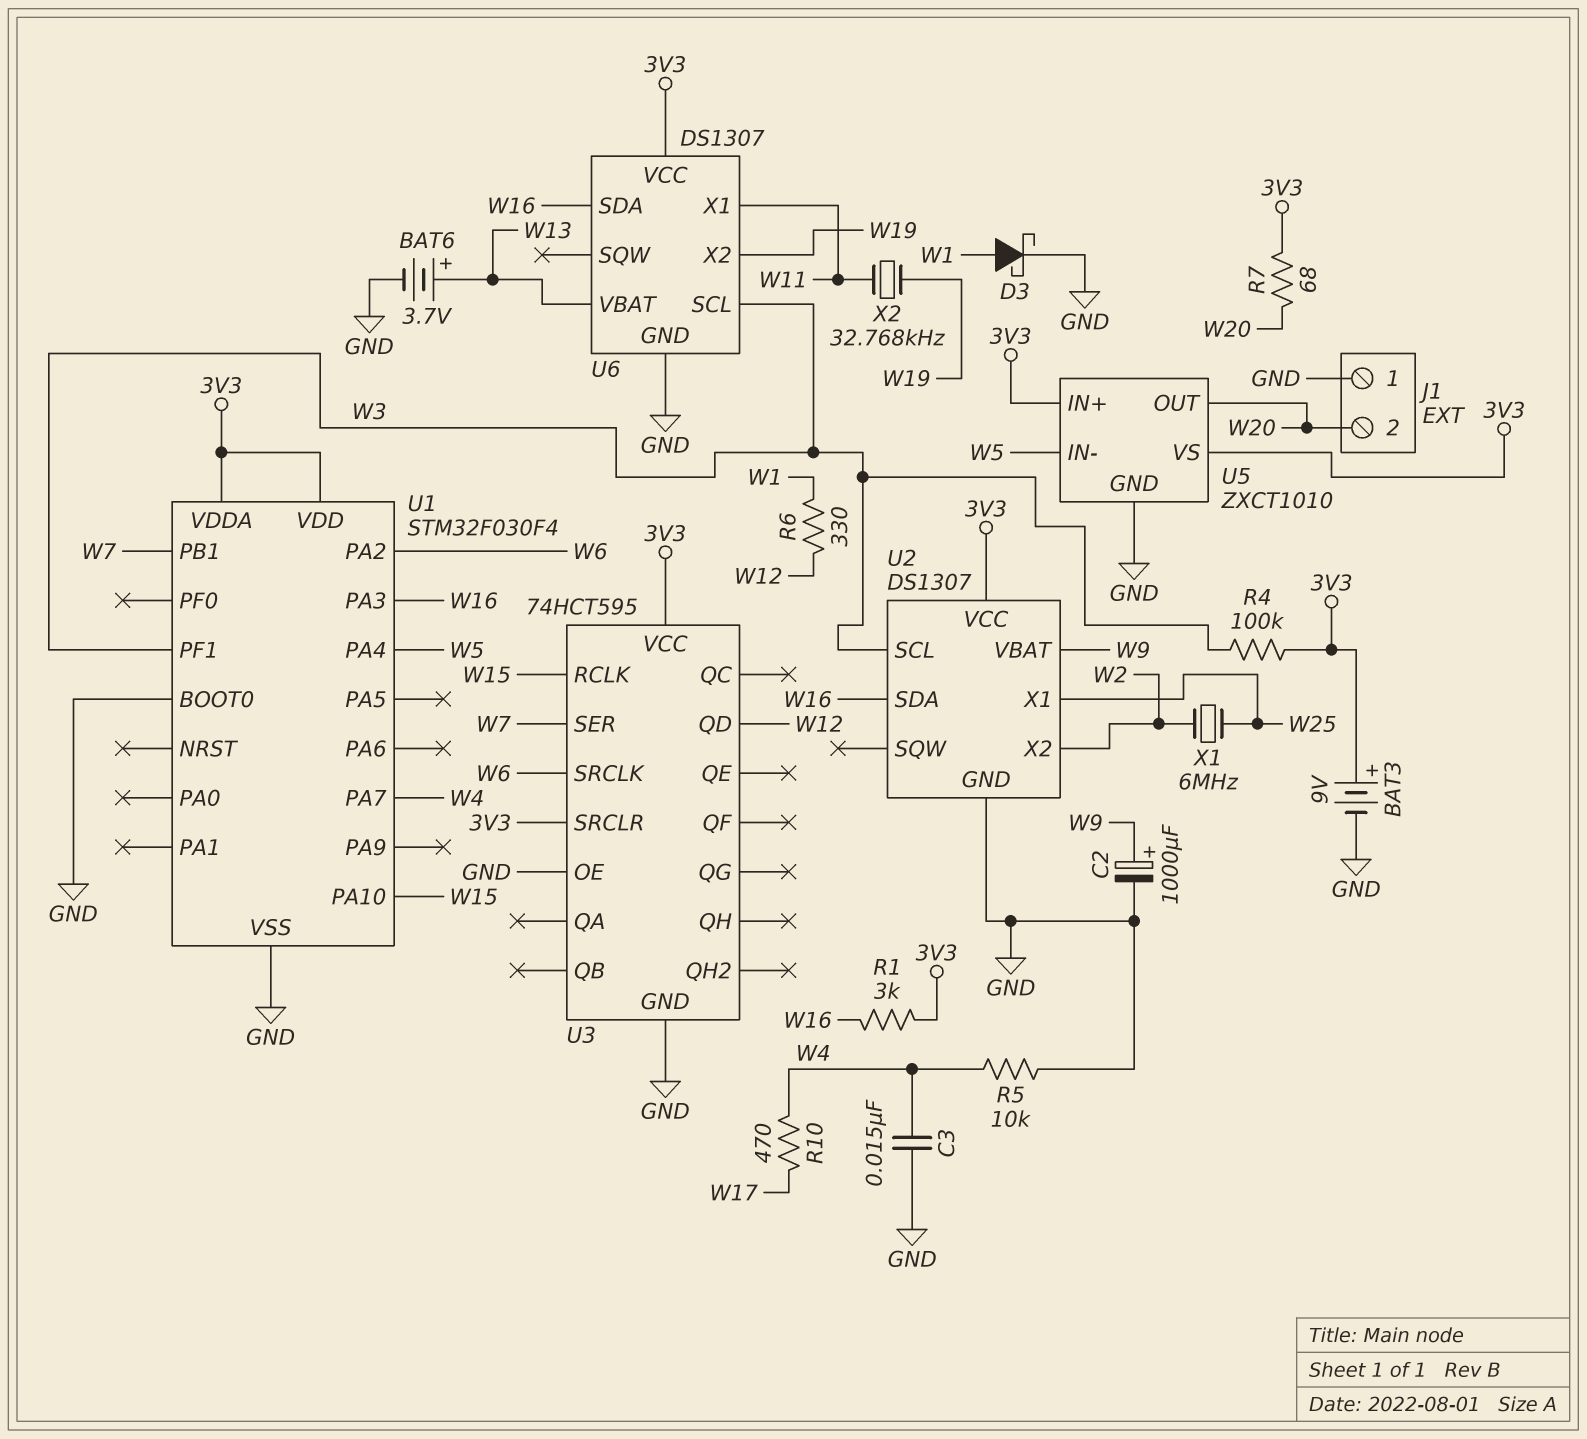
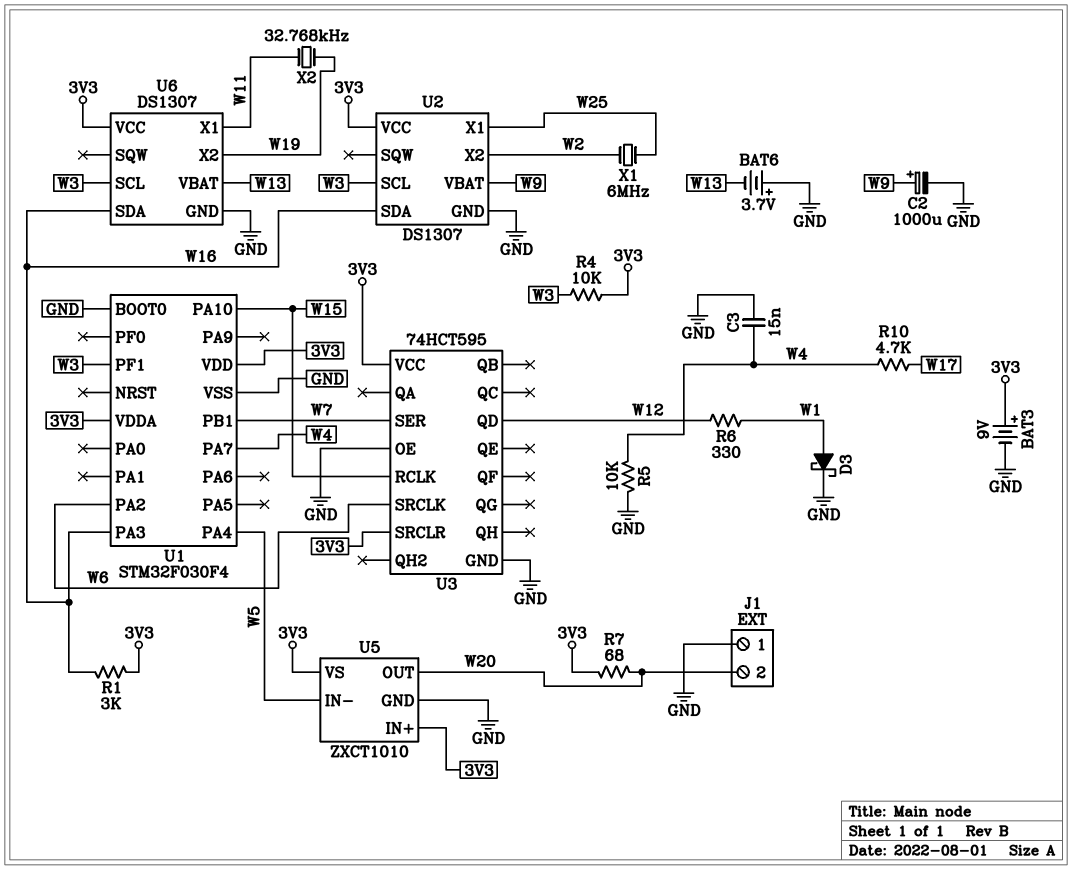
BAT6: 3.7V (plus W13, minus GND) -> 3.7V (plus GND, minus W13)
R4: 100k (3V3, W3) -> 10k (3V3, W3)
R10: 470 (W4, W17) -> 4.7k (W4, W17)

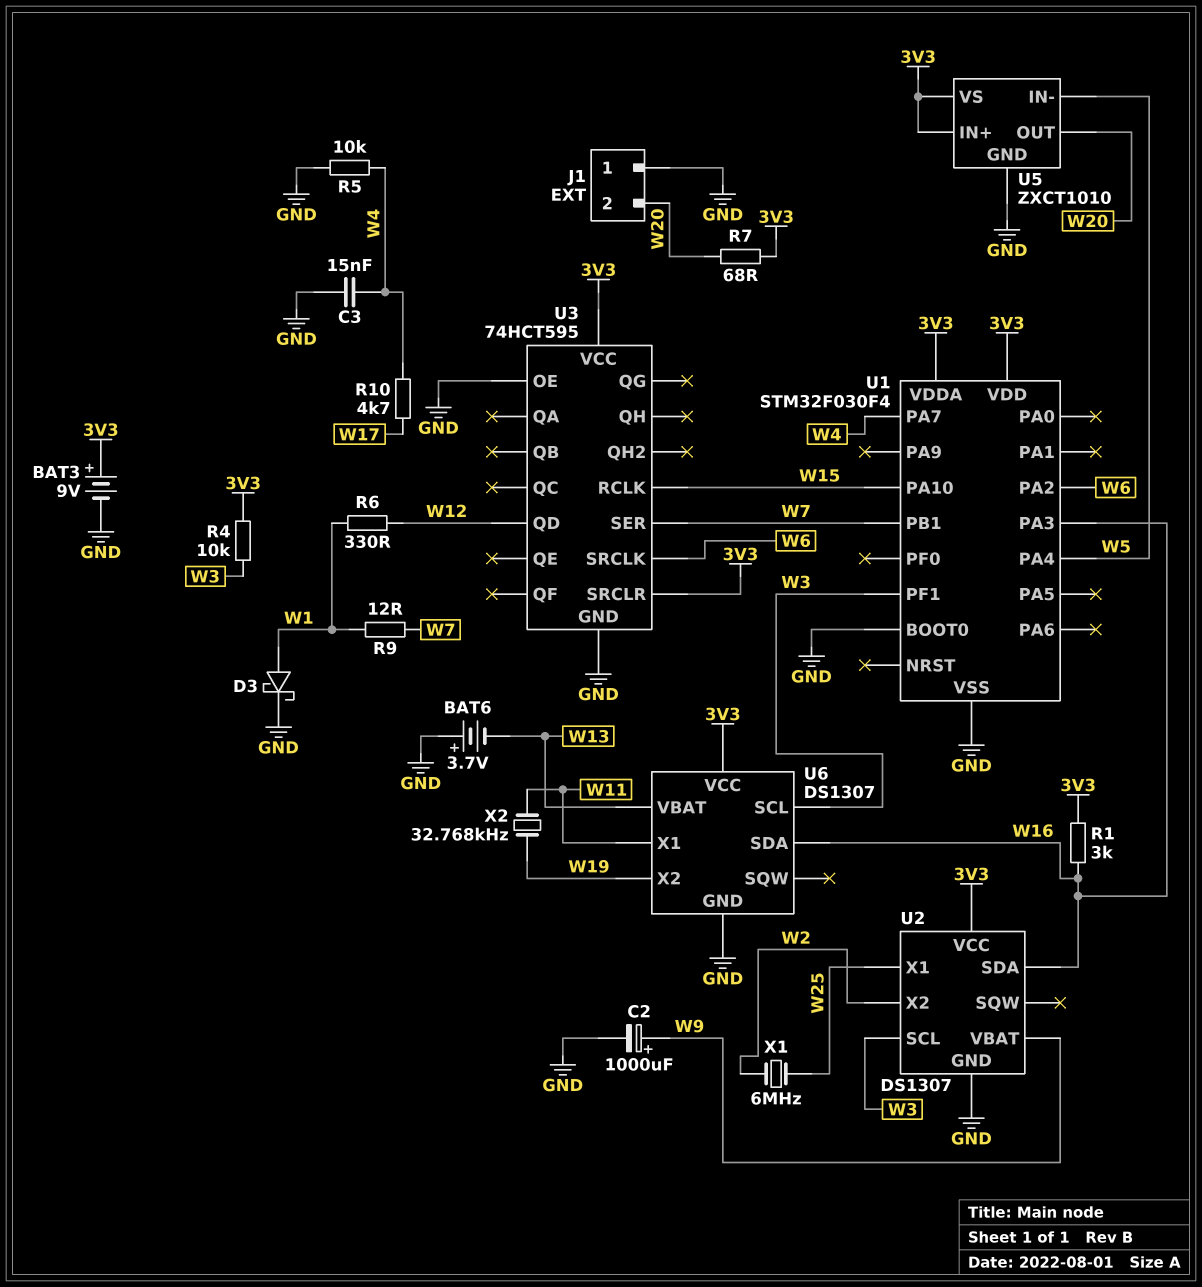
R9: none -> 12 (W1, W7)

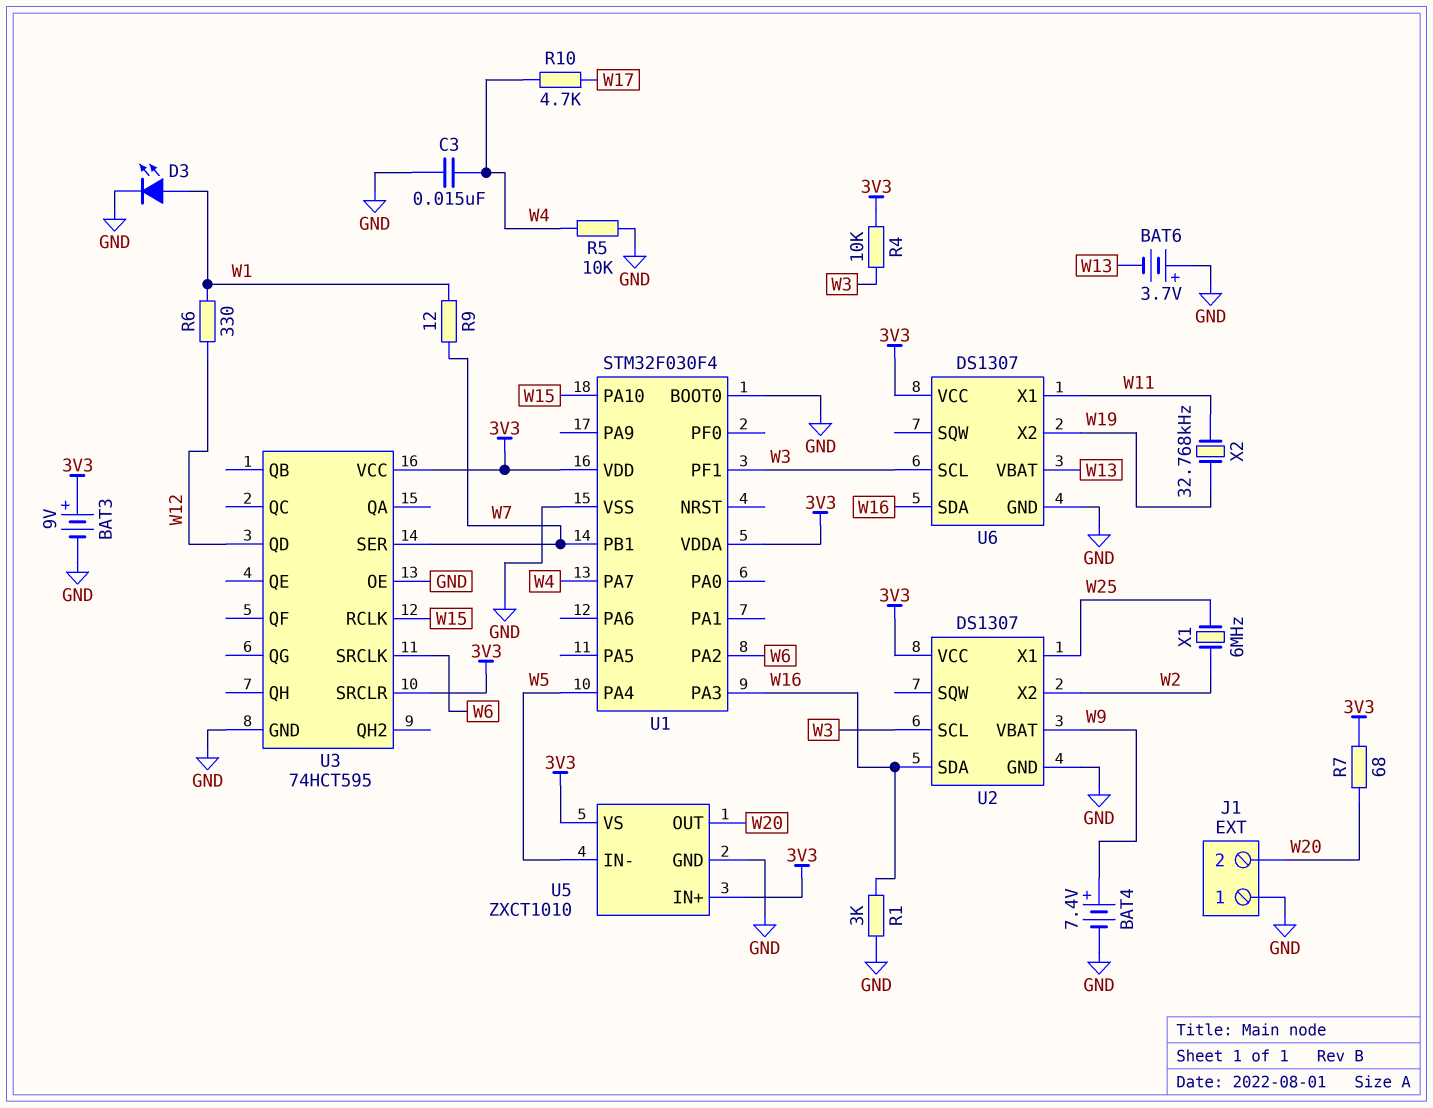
BAT4: none -> 7.4V (plus W9, minus GND)
C2: 1000uF (plus W9, minus GND) -> none
D3: schottky (A W1, K GND) -> LED (A W1, K GND)
R1: 3k (3V3, W16) -> 3k (GND, W16)

